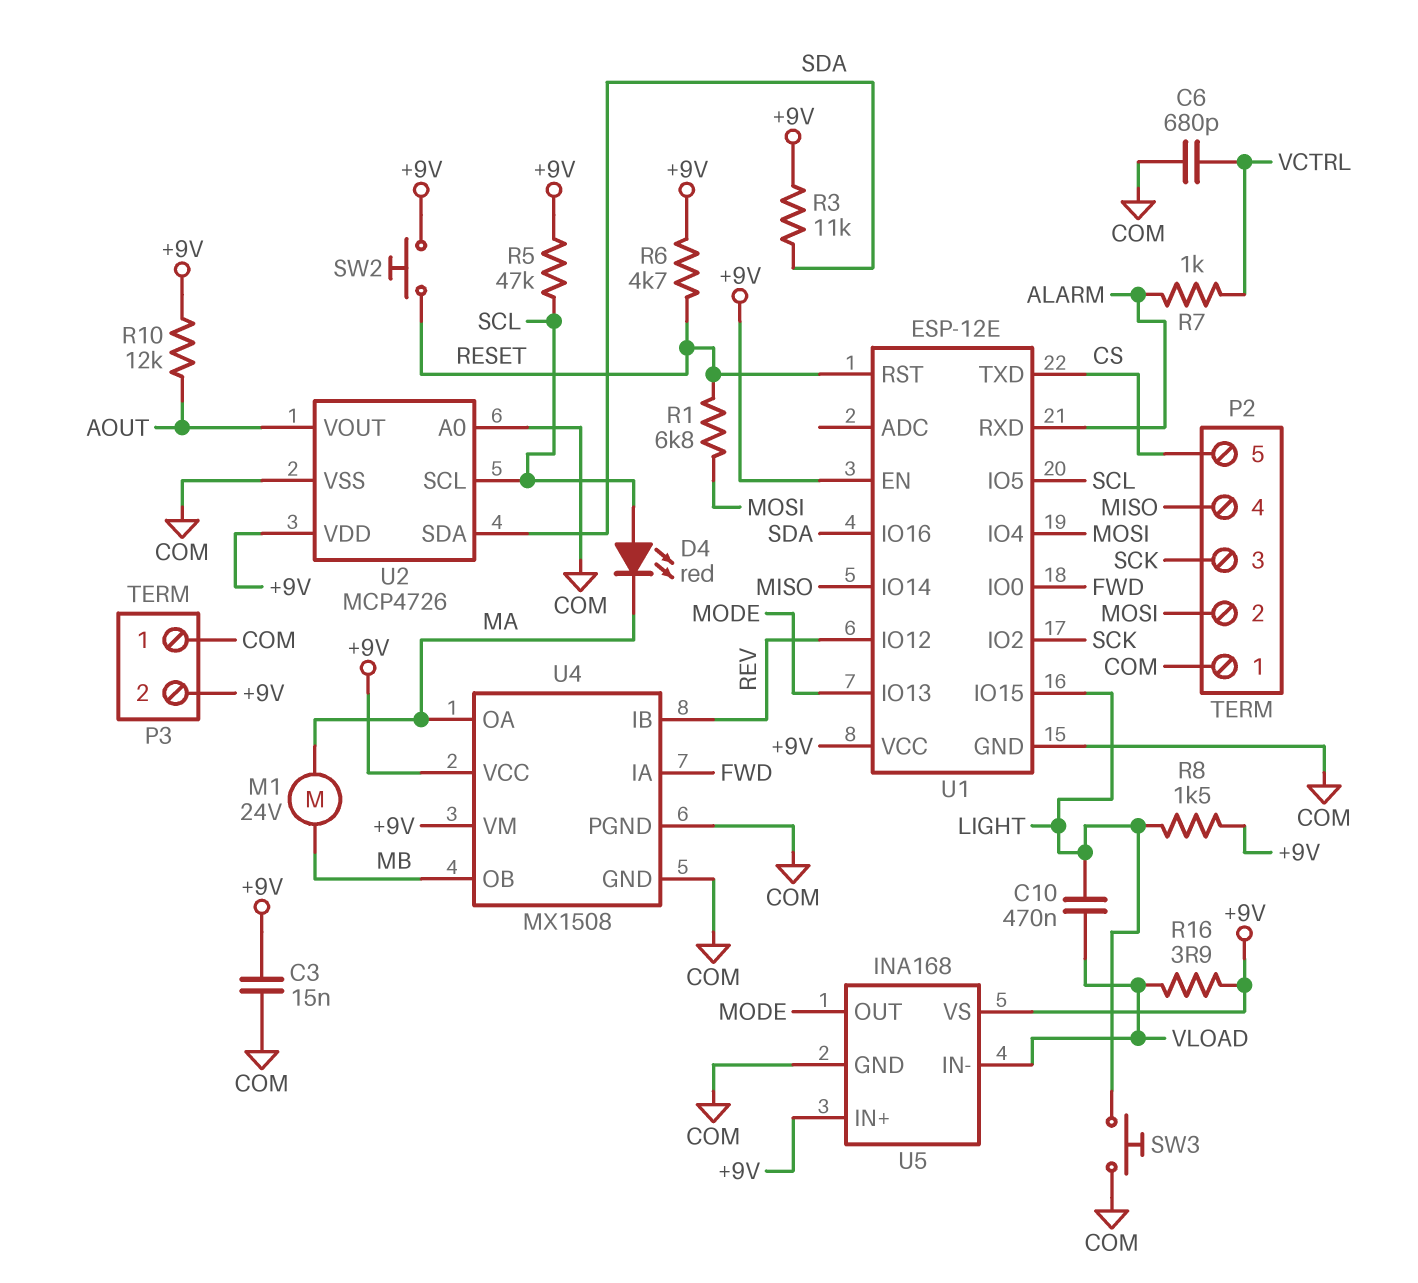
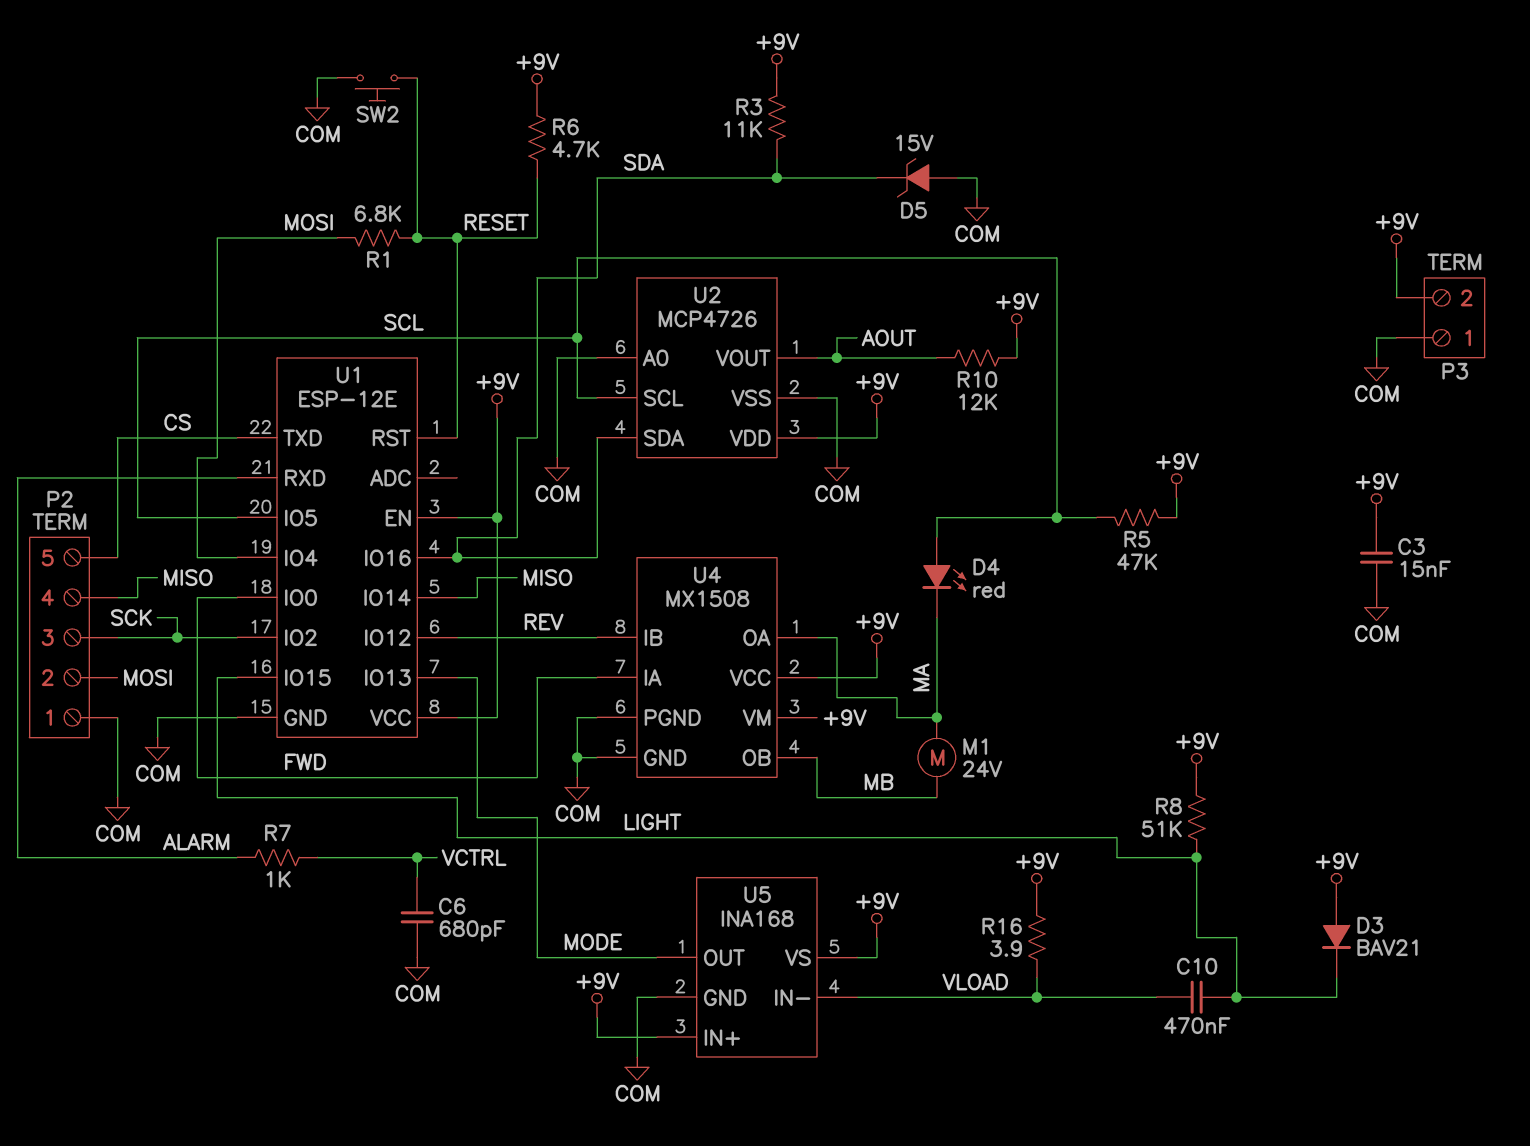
D3: none -> diode BAV21 (A +9V, K LIGHT)
D5: none -> zener 15V (A COM, K SDA)
R8: 1.5k (+9V, LIGHT) -> 51k (+9V, LIGHT)
SW2: button (+9V, RESET) -> button (COM, RESET)
SW3: button (COM, LIGHT) -> none

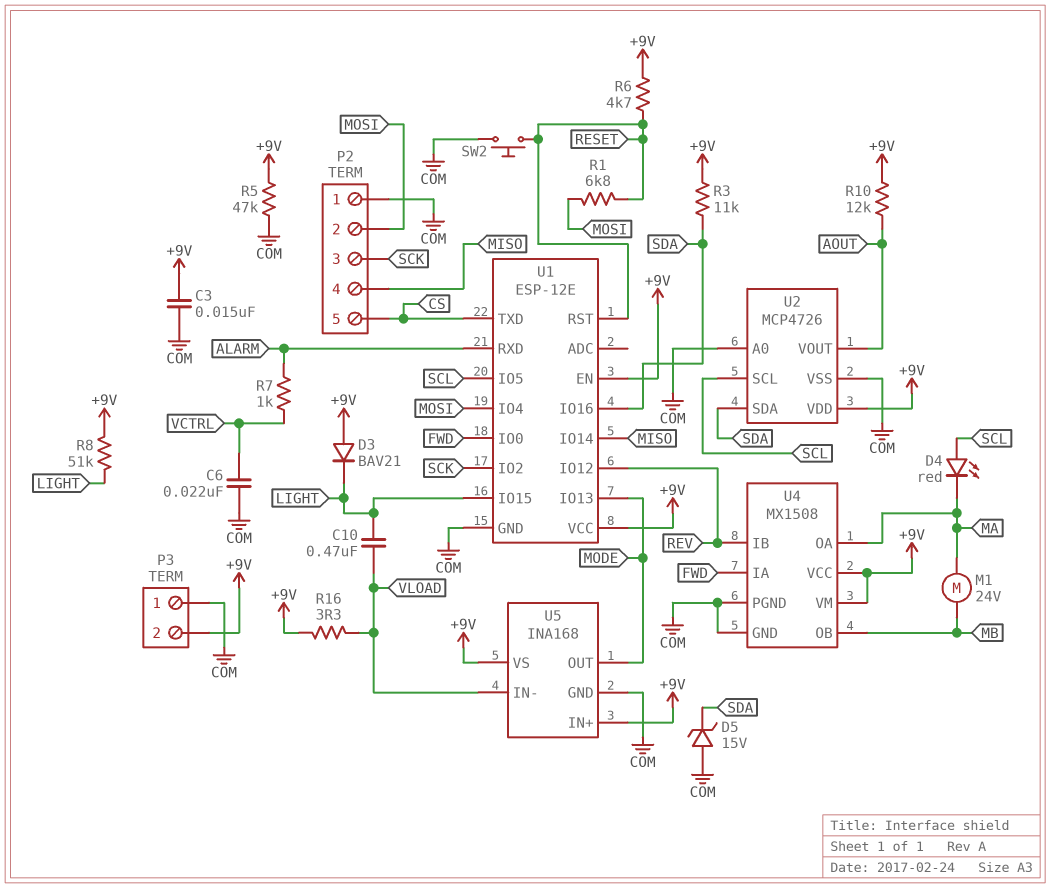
C6: 680pF (COM, VCTRL) -> 22nF (COM, VCTRL)
R5: 47k (+9V, SCL) -> 47k (+9V, COM)
R16: 3.9 (+9V, VLOAD) -> 3.3 (+9V, VLOAD)

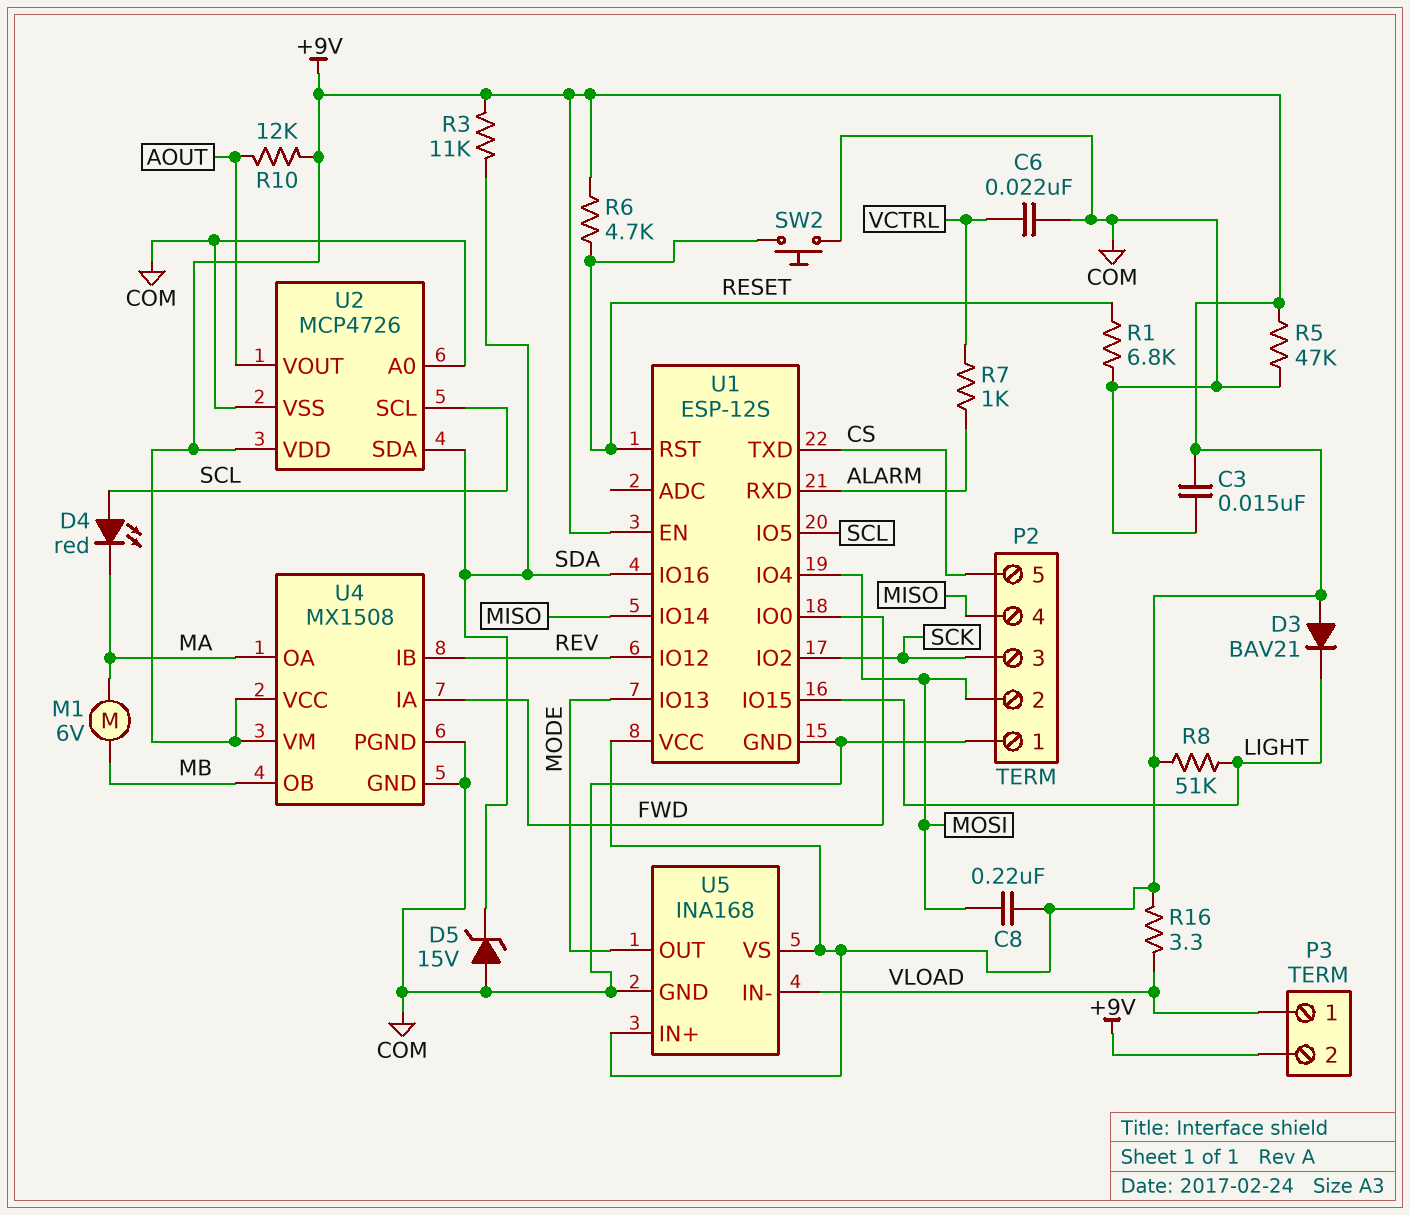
C8: none -> 220nF (+9V, MOSI)
C10: 470nF (LIGHT, VLOAD) -> none
M1: motor 24V (MA, MB) -> motor 6V (MA, MB)
P3 pin 1: COM -> VLOAD
R1: 6.8k (MOSI, RESET) -> 6.8k (COM, RESET)
U1: ESP-12E -> ESP-12S

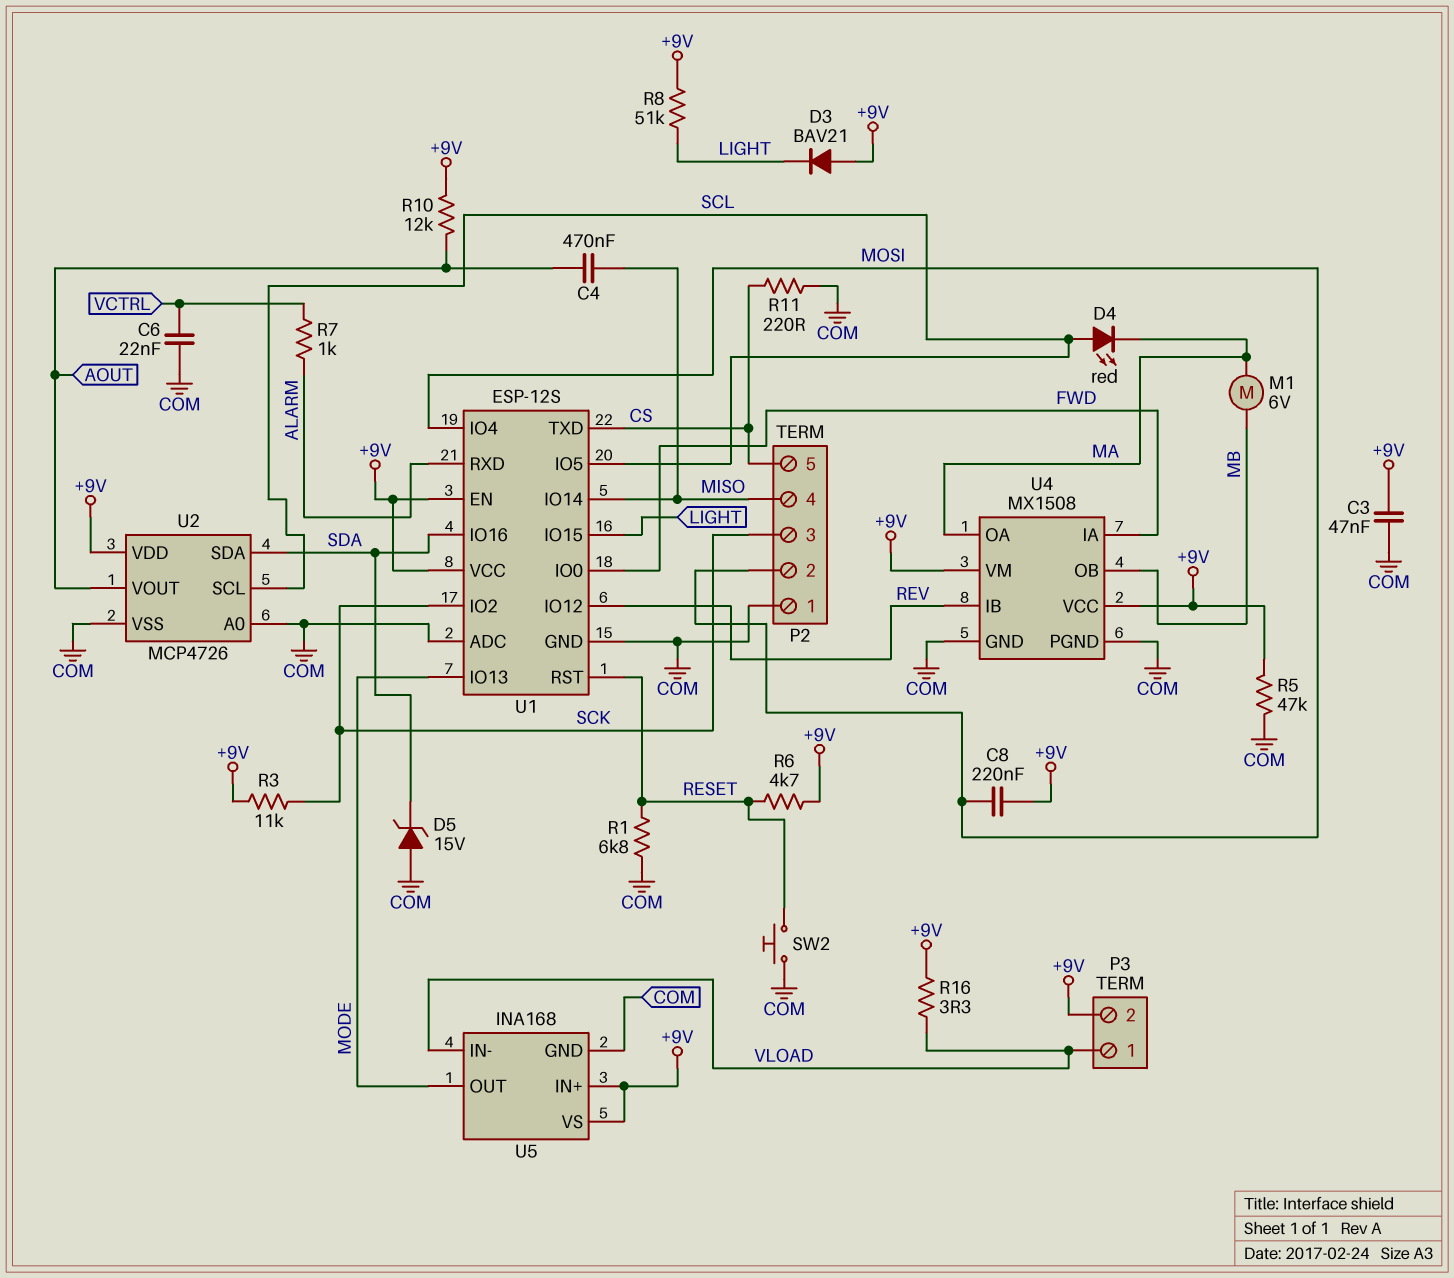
C3: 15nF (+9V, COM) -> 47nF (+9V, COM)
C4: none -> 470nF (AOUT, MISO)
R3: 11k (+9V, SDA) -> 11k (+9V, SCK)
R11: none -> 220 (COM, CS)
U1 pin ADC: none -> COM

